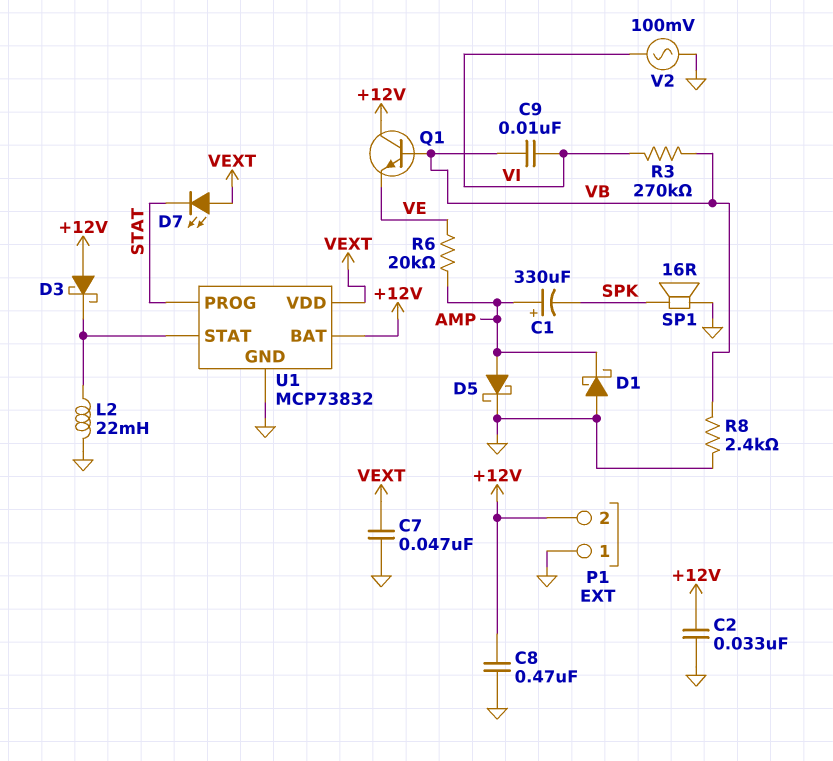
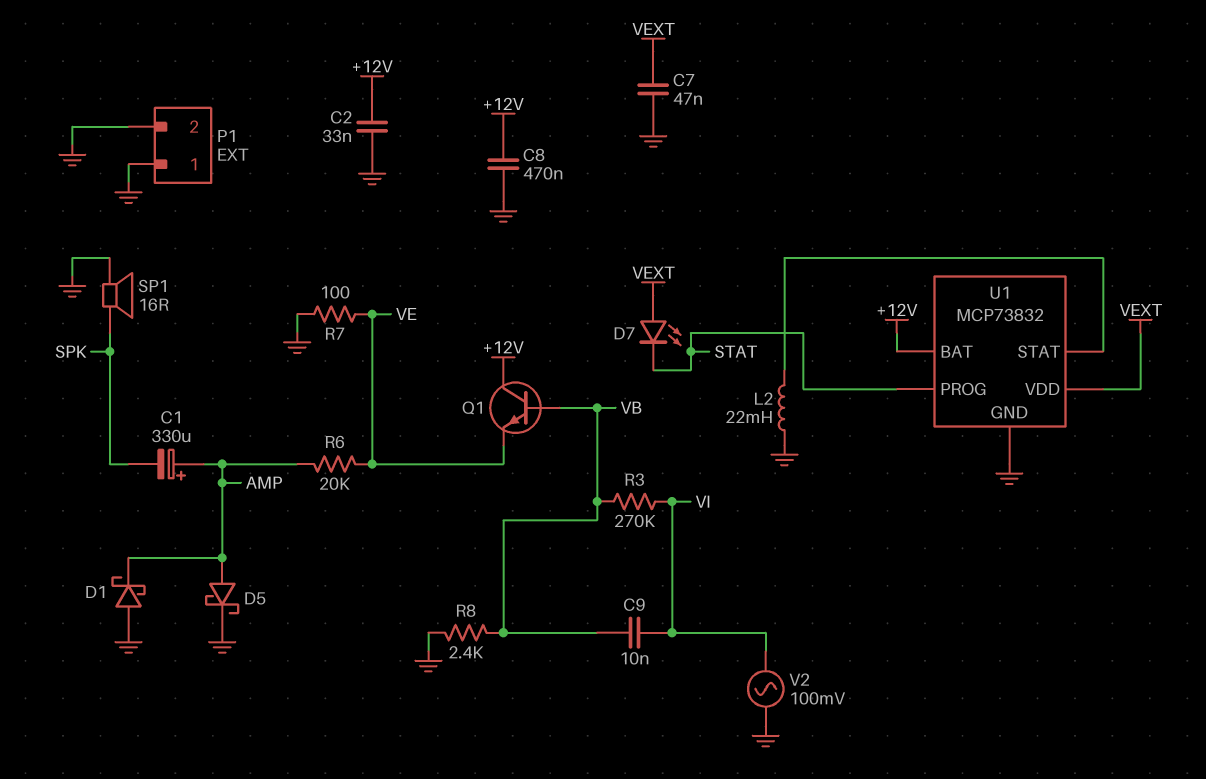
D3: schottky (A +12V, K U1/STAT) -> none
P1 pin 2: +12V -> GND
R7: none -> 100 (GND, VE)

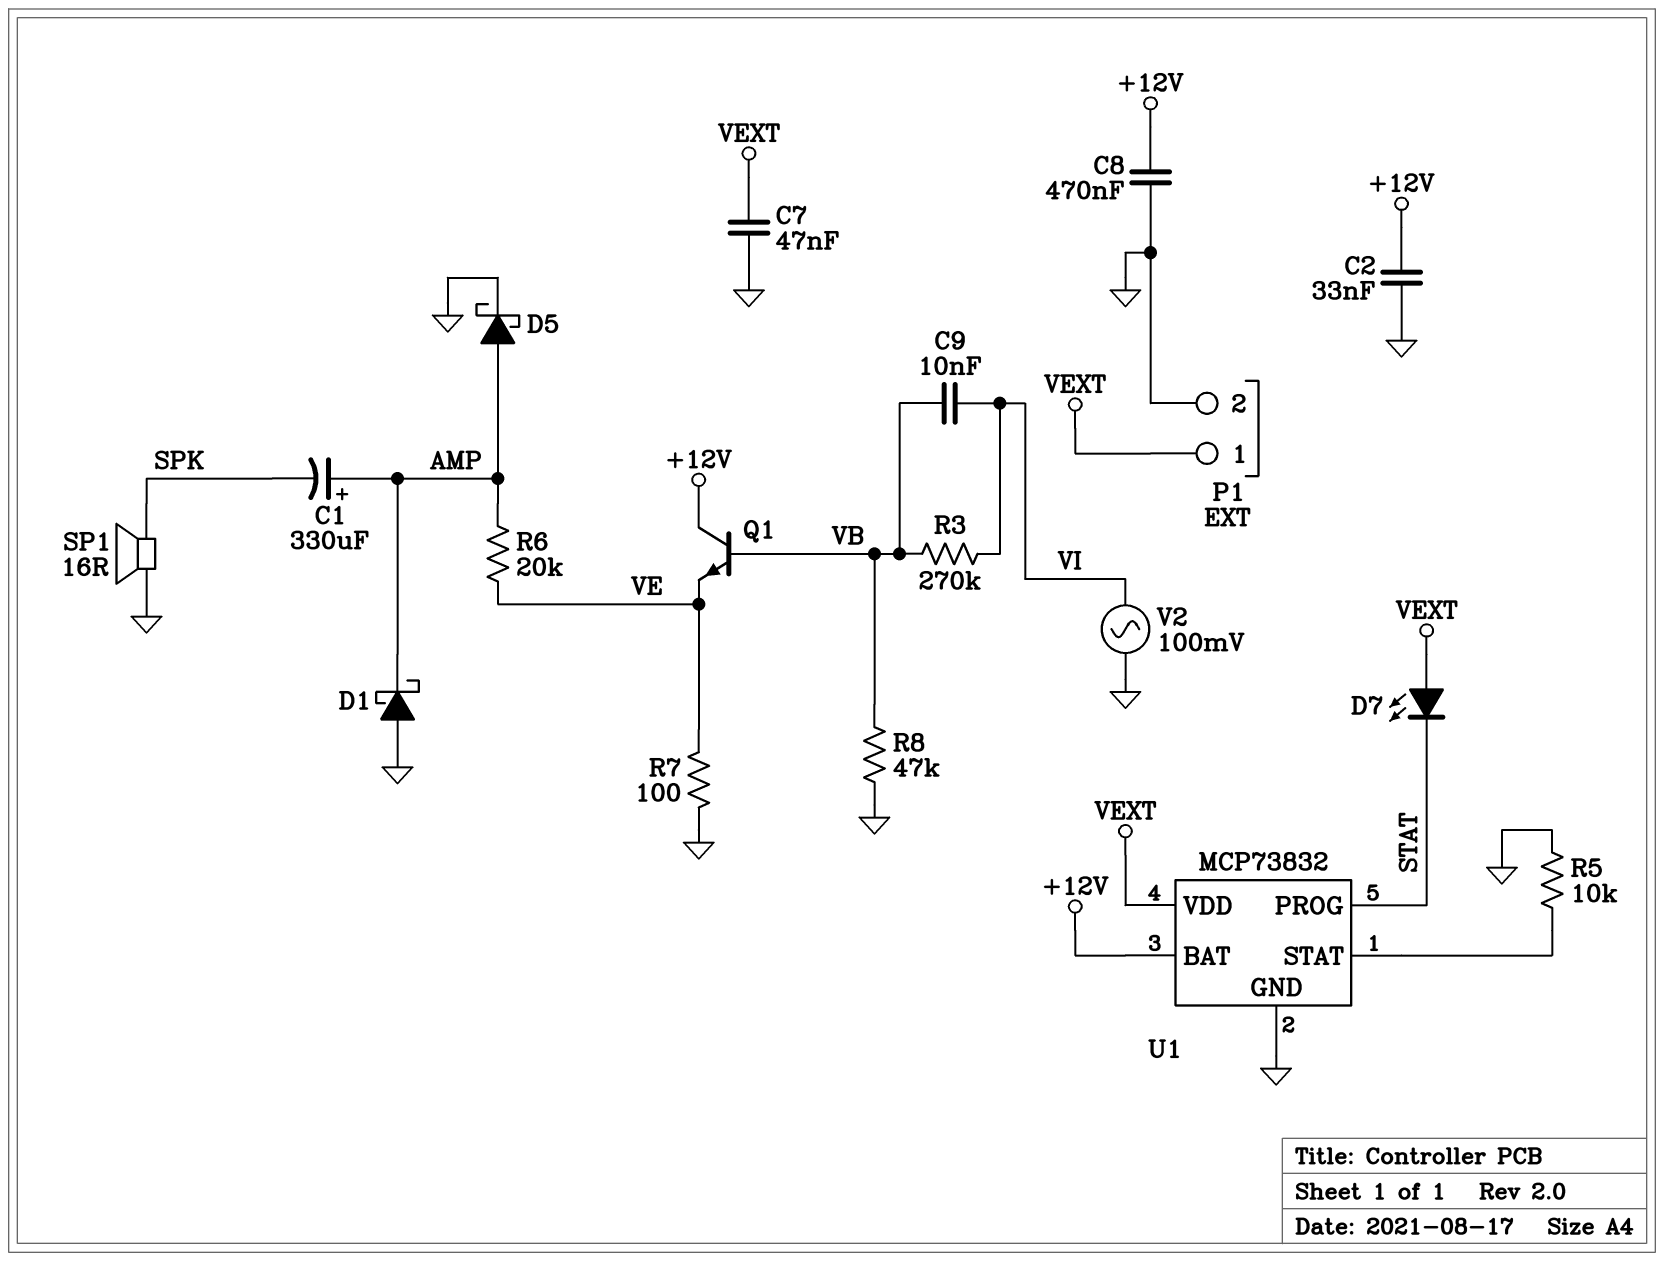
L2: 22mH (GND, U1/STAT) -> none
P1 pin 1: GND -> VEXT
R5: none -> 10k (GND, U1/STAT)
R8: 2.4k (GND, VB) -> 47k (GND, VB)

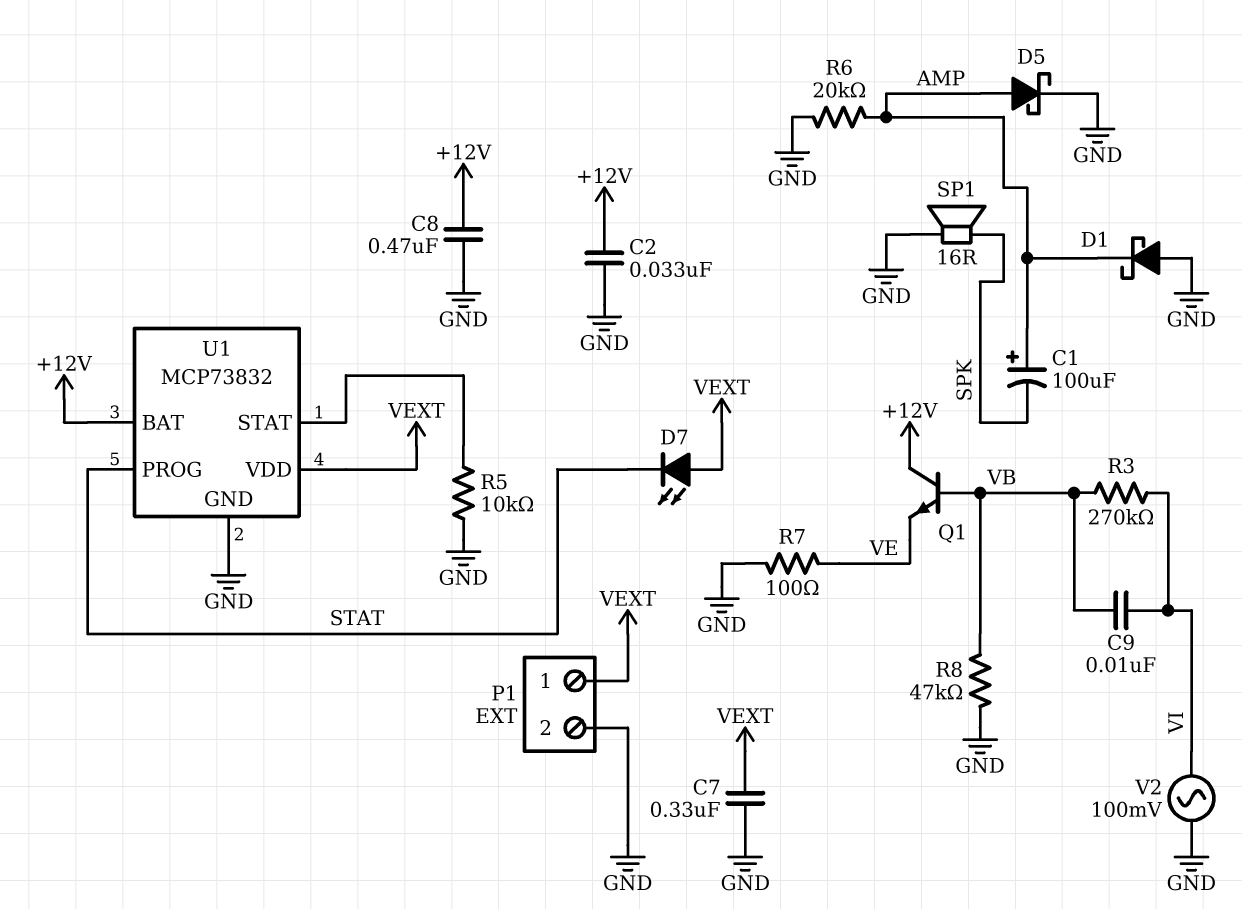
C1: 330uF (plus AMP, minus SPK) -> 100uF (plus AMP, minus SPK)
C7: 47nF (GND, VEXT) -> 330nF (GND, VEXT)
R6: 20k (AMP, VE) -> 20k (AMP, GND)

